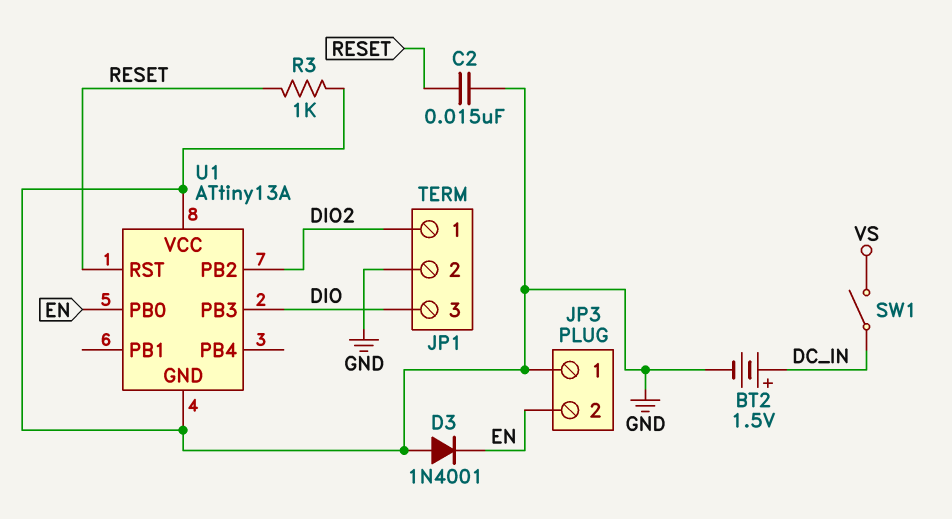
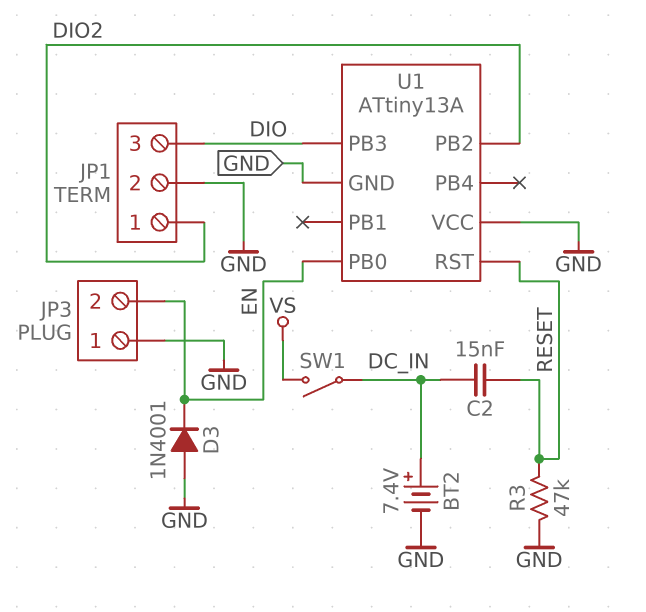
BT2: 1.5V (plus DC_IN, minus GND) -> 7.4V (plus DC_IN, minus GND)
C2: 15nF (GND, RESET) -> 15nF (DC_IN, RESET)
R3: 1k (GND, RESET) -> 47k (GND, RESET)

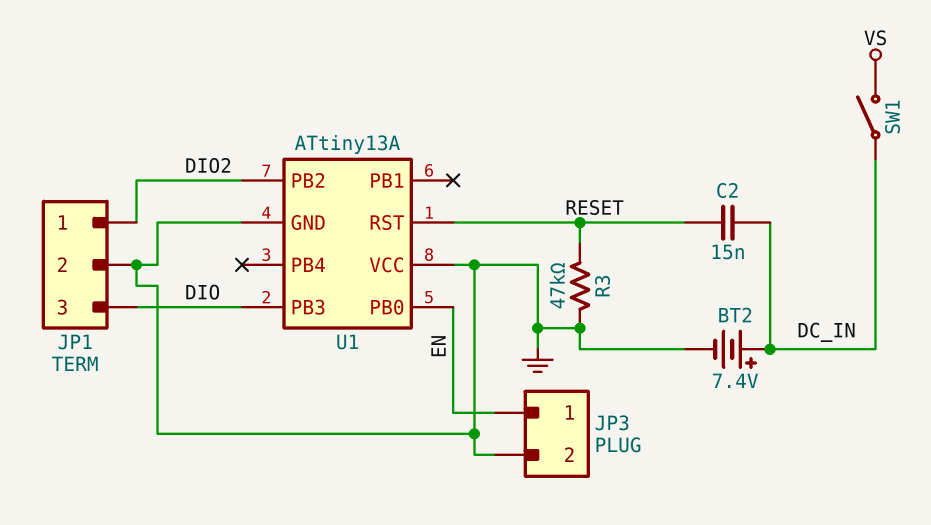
D3: diode 1N4001 (A GND, K EN) -> none
JP3 pin 1: GND -> EN
JP3 pin 2: EN -> GND

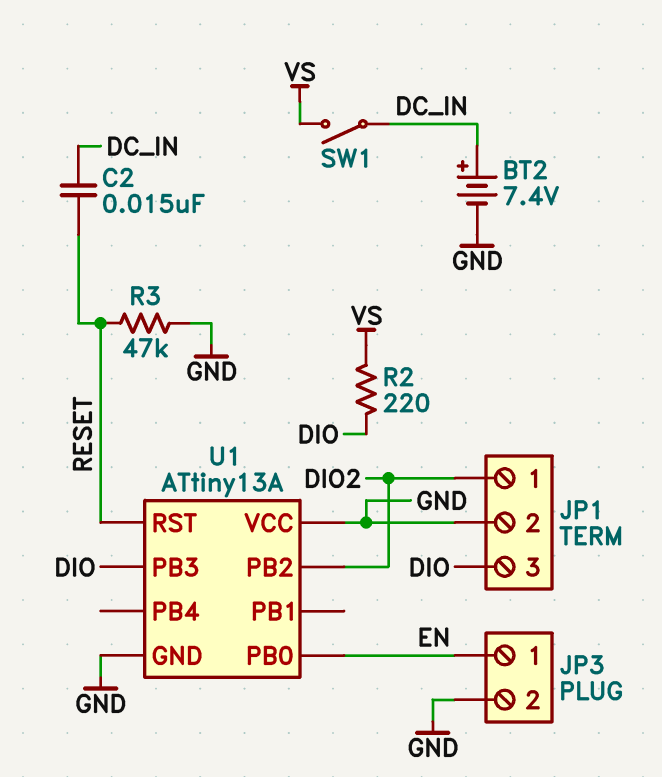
R2: none -> 220 (DIO, VS)

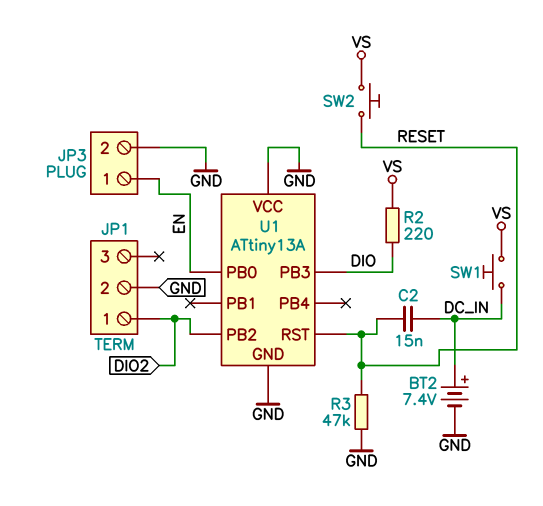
JP1 pin 3: DIO -> none
SW1: switch (DC_IN, VS) -> button (DC_IN, VS)
SW2: none -> button (RESET, VS)

